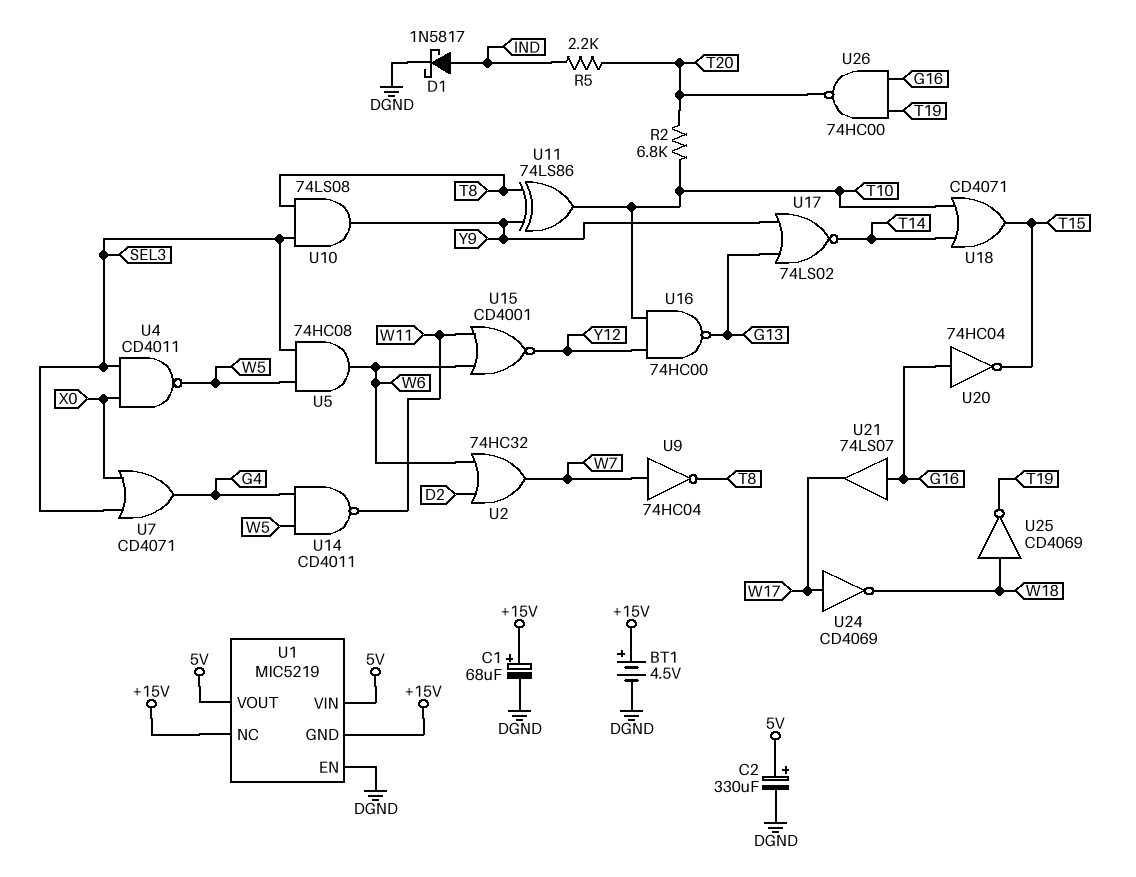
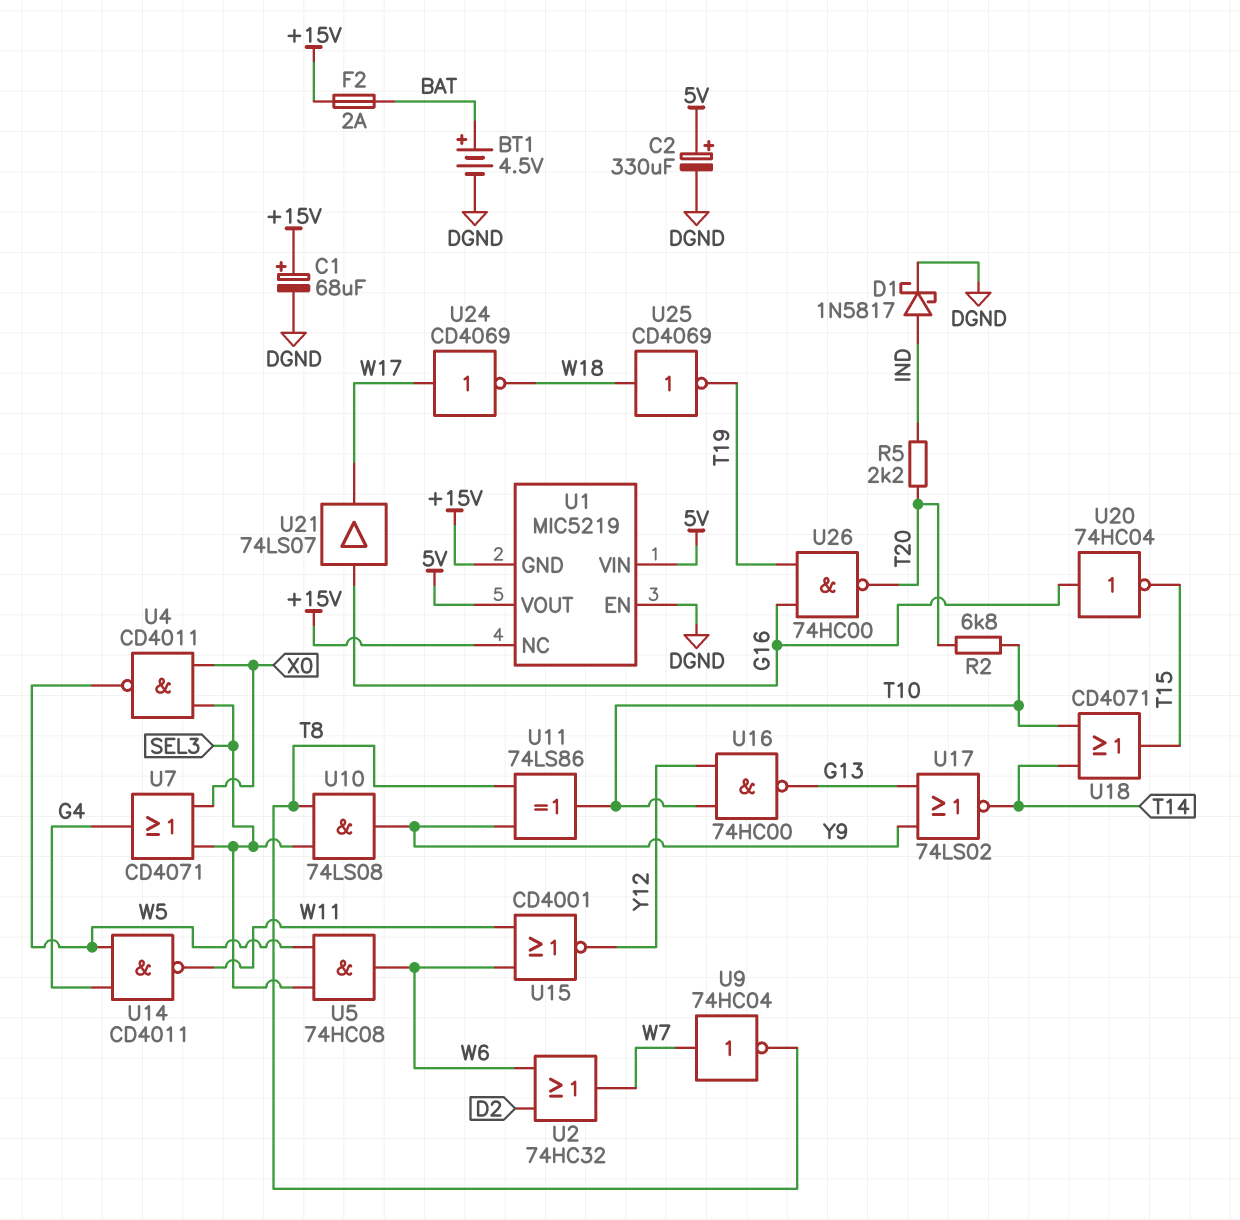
BT1: 4.5V (plus +15V, minus DGND) -> 4.5V (plus BAT, minus DGND)
F2: none -> 2A (+15V, BAT)

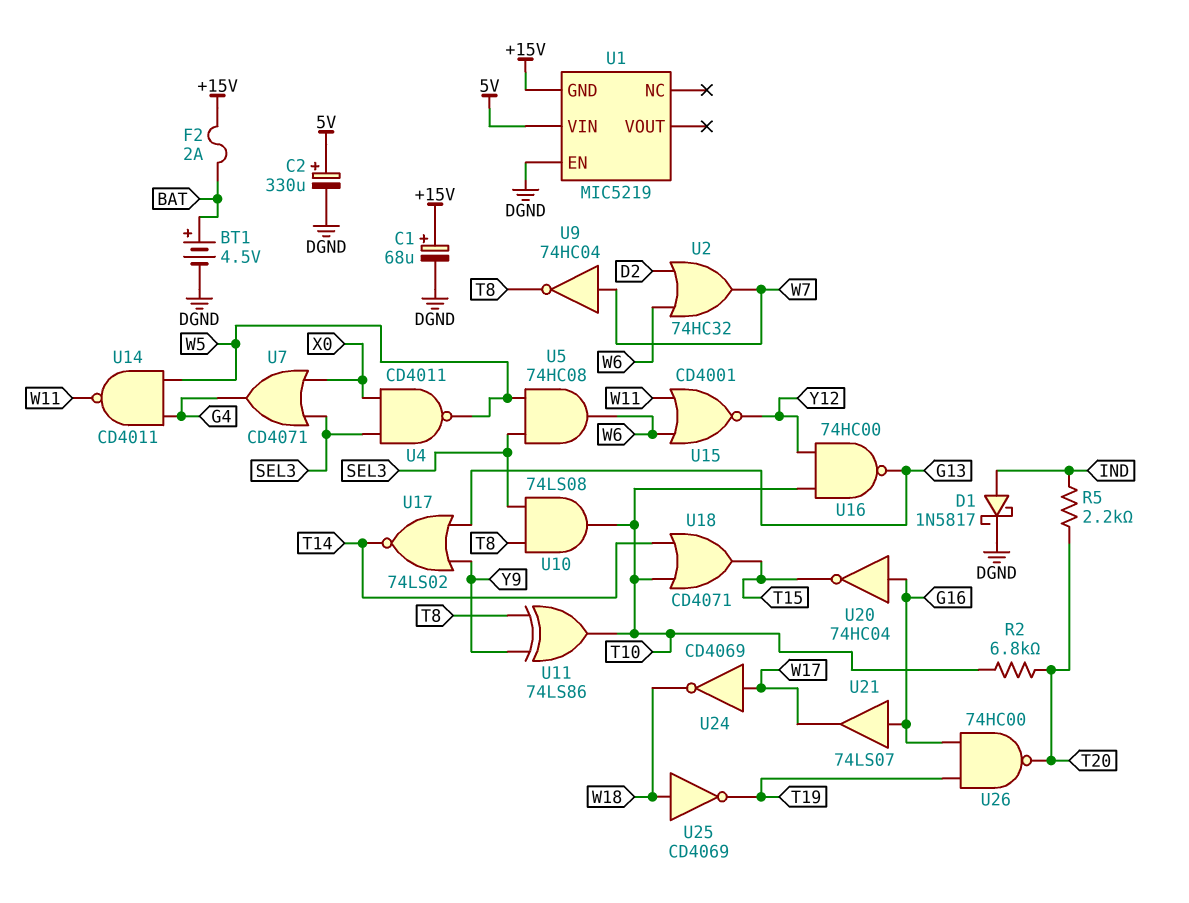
U1 pin NC: +15V -> none
U1 pin VOUT: 5V -> none
U10: AND 74LS08 (in SEL3, in T8, out Y9) -> AND 74LS08 (in SEL3, in T8, out T10)

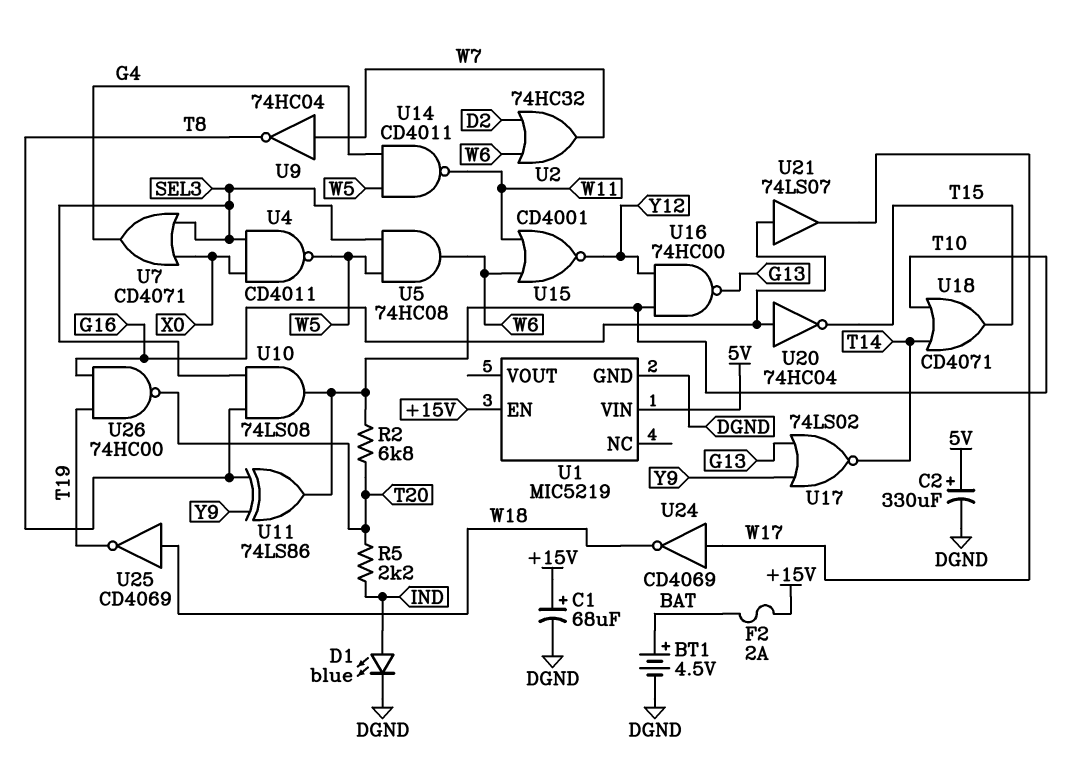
D1: schottky 1N5817 (A IND, K DGND) -> LED blue (A IND, K DGND)
U1 pin EN: DGND -> +15V
U1 pin GND: +15V -> DGND

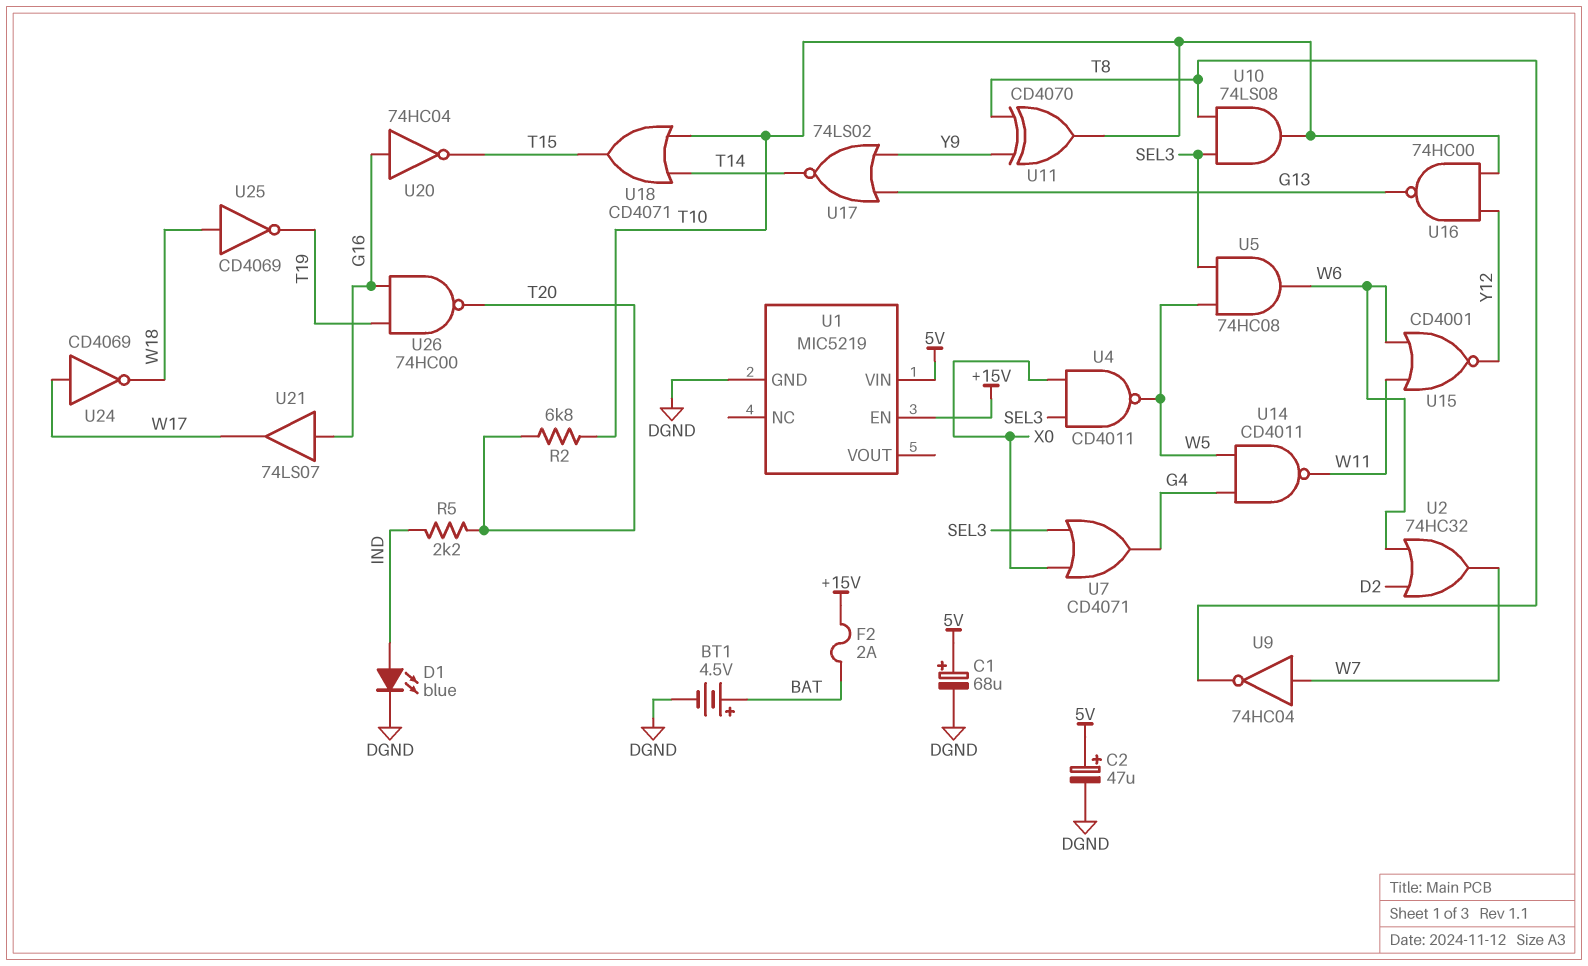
C1: 68uF (plus +15V, minus DGND) -> 68uF (plus 5V, minus DGND)
C2: 330uF (plus 5V, minus DGND) -> 47uF (plus 5V, minus DGND)
U11: XOR 74LS86 (in T8, in Y9, out T10) -> XOR CD4070 (in T8, in Y9, out T10)

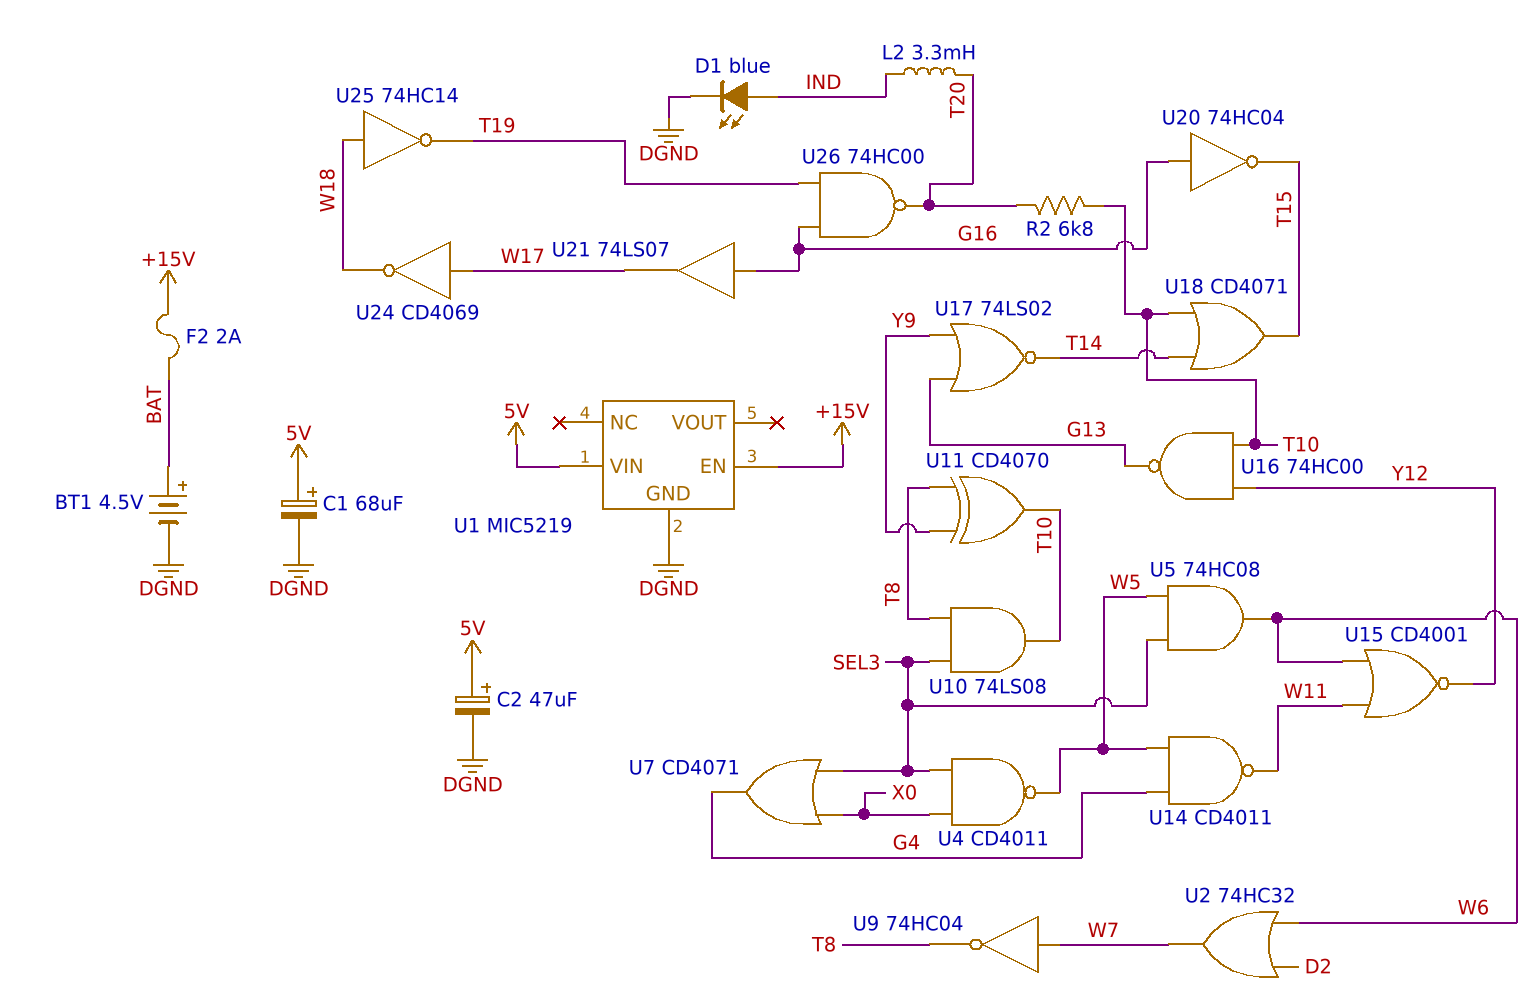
L2: none -> 3.3mH (IND, T20)
R5: 2.2k (IND, T20) -> none
U25: NOT CD4069 (in W18, out T19) -> NOT 74HC14 (in W18, out T19)

